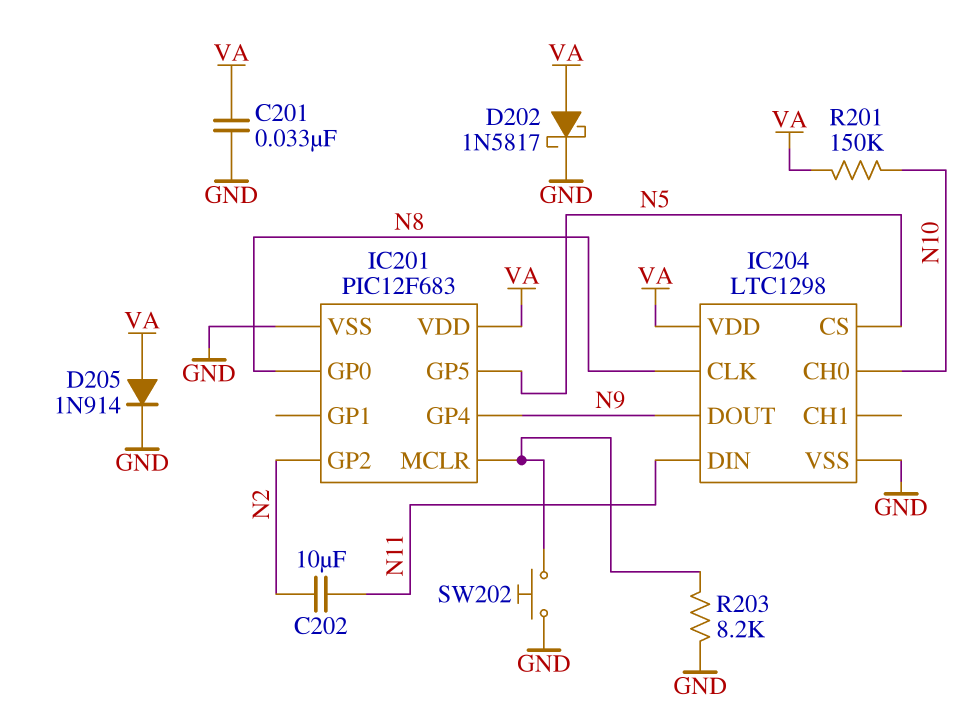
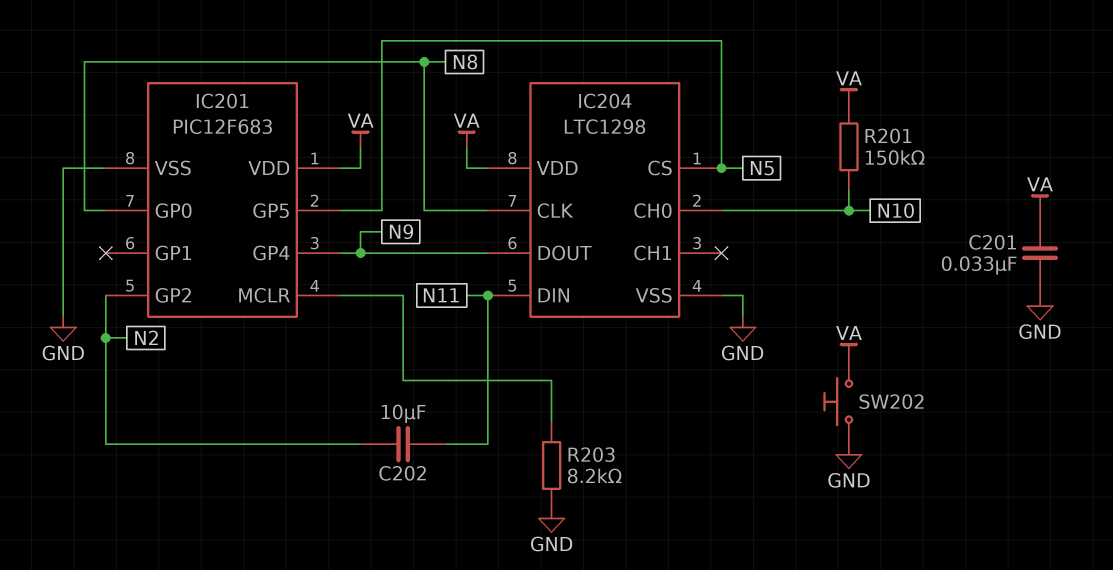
D202: schottky 1N5817 (A VA, K GND) -> none
D205: diode 1N914 (A VA, K GND) -> none
SW202: button (GND, IC201/MCLR) -> button (GND, VA)

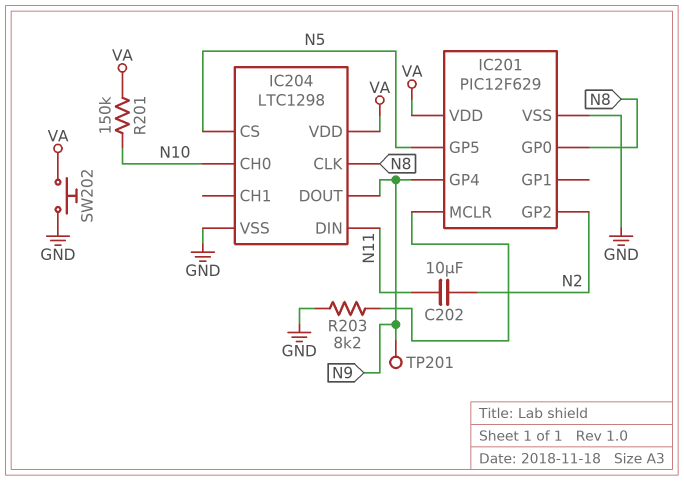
C201: 33nF (GND, VA) -> none
IC201: PIC12F683 -> PIC12F629
TP201: none -> test point (N9)

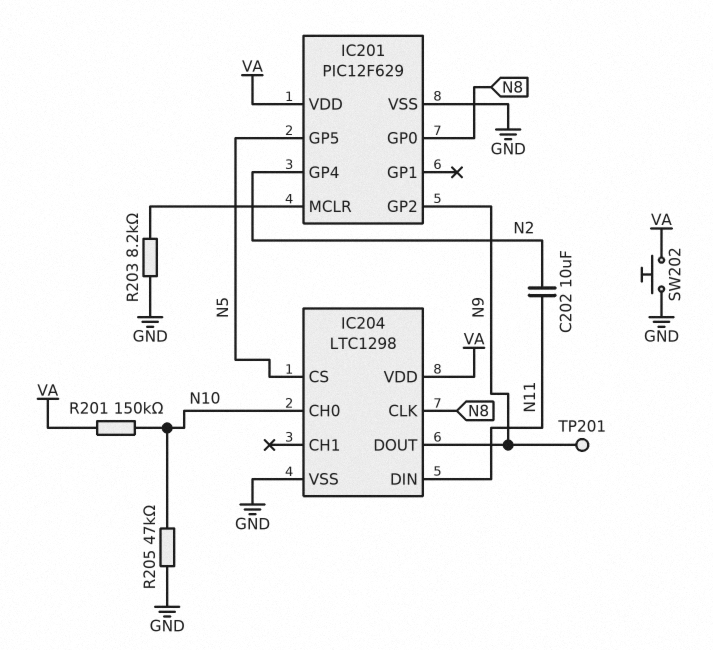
IC201 pin GP2: N2 -> N9
IC201 pin GP4: N9 -> N2
R205: none -> 47k (GND, N10)

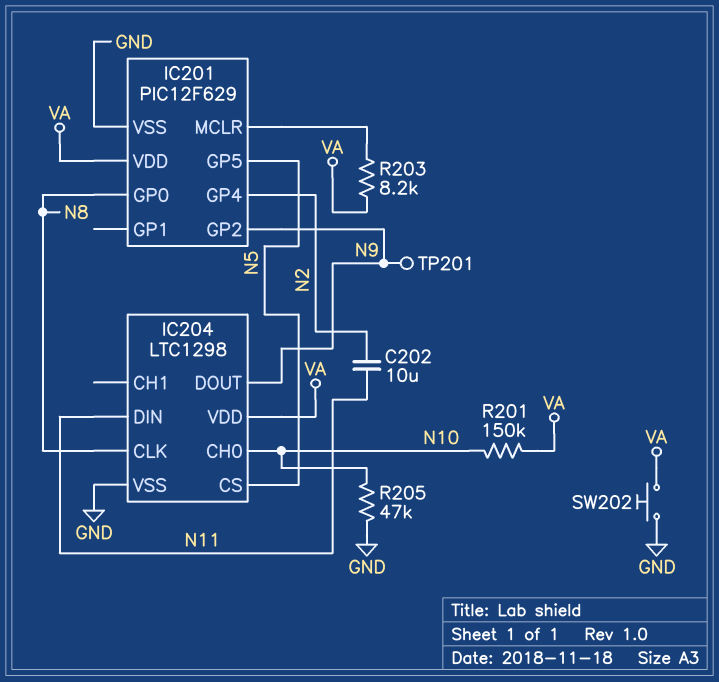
R203: 8.2k (GND, IC201/MCLR) -> 8.2k (IC201/MCLR, VA)

